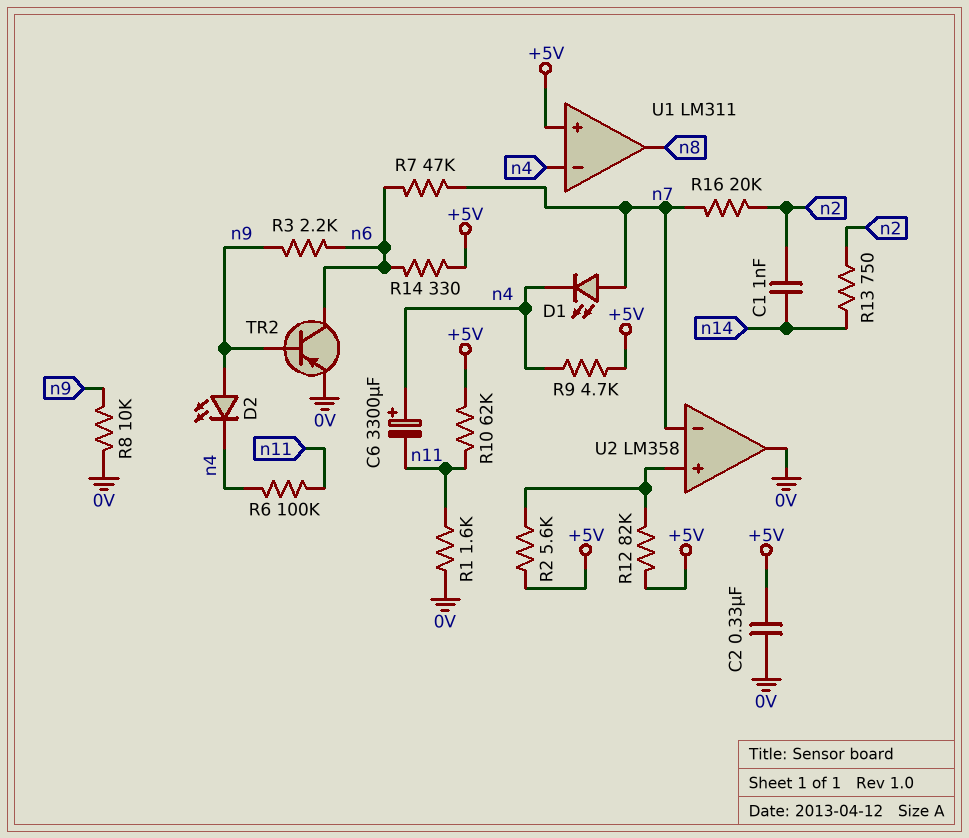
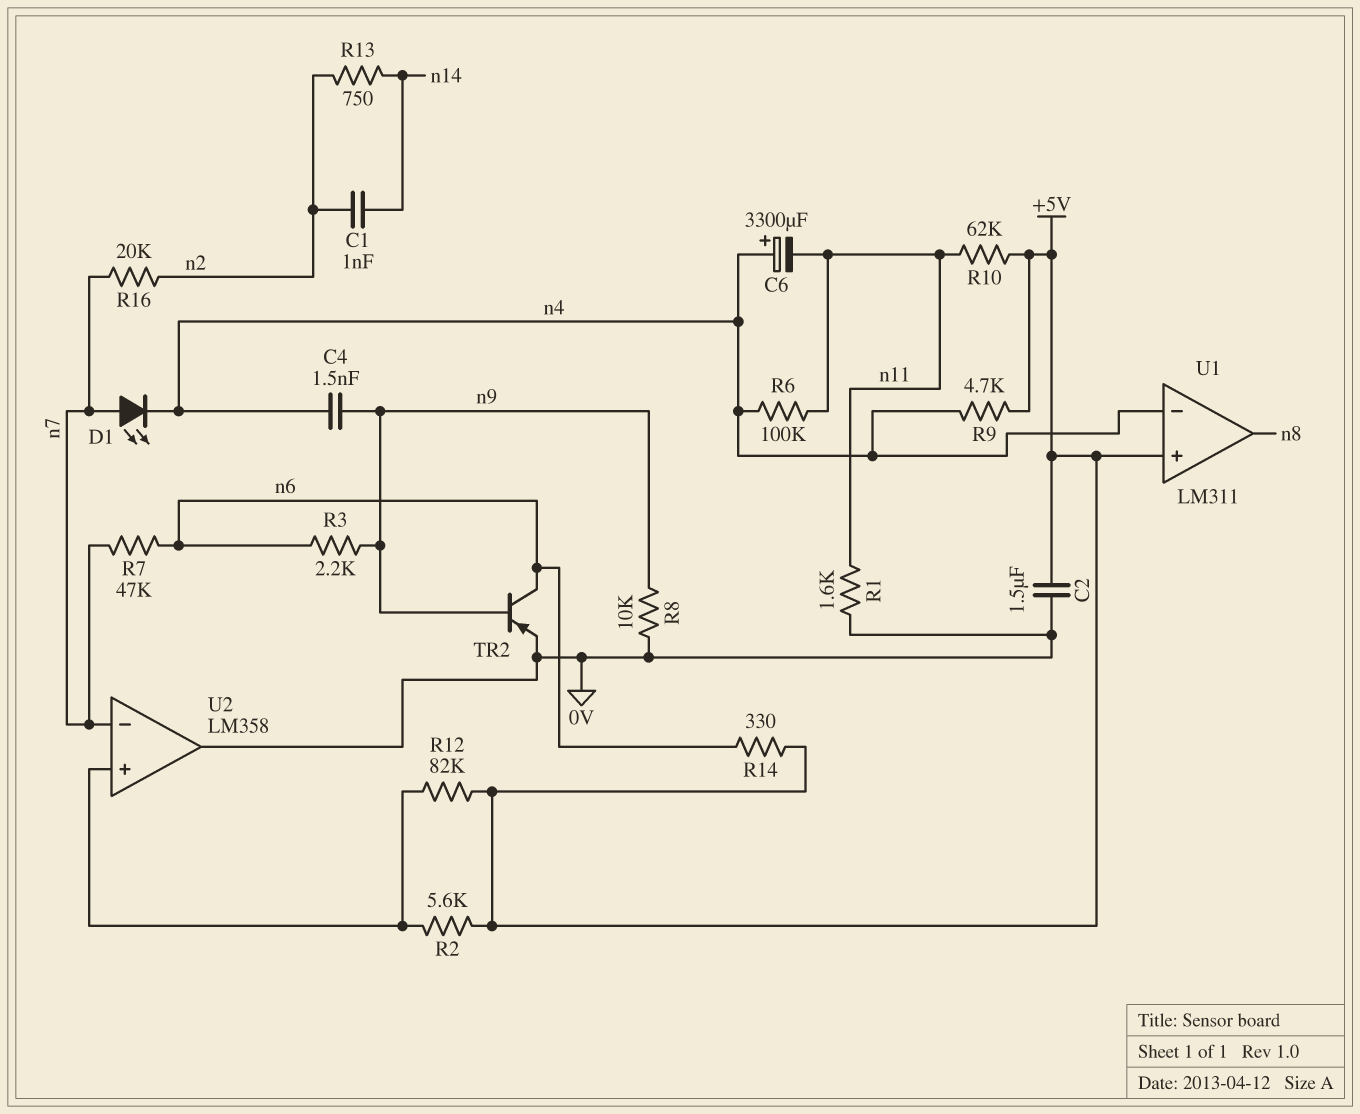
C2: 330nF (+5V, 0V) -> 1.5uF (+5V, 0V)
C4: none -> 1.5nF (n4, n9)
D2: LED (A n9, K n4) -> none

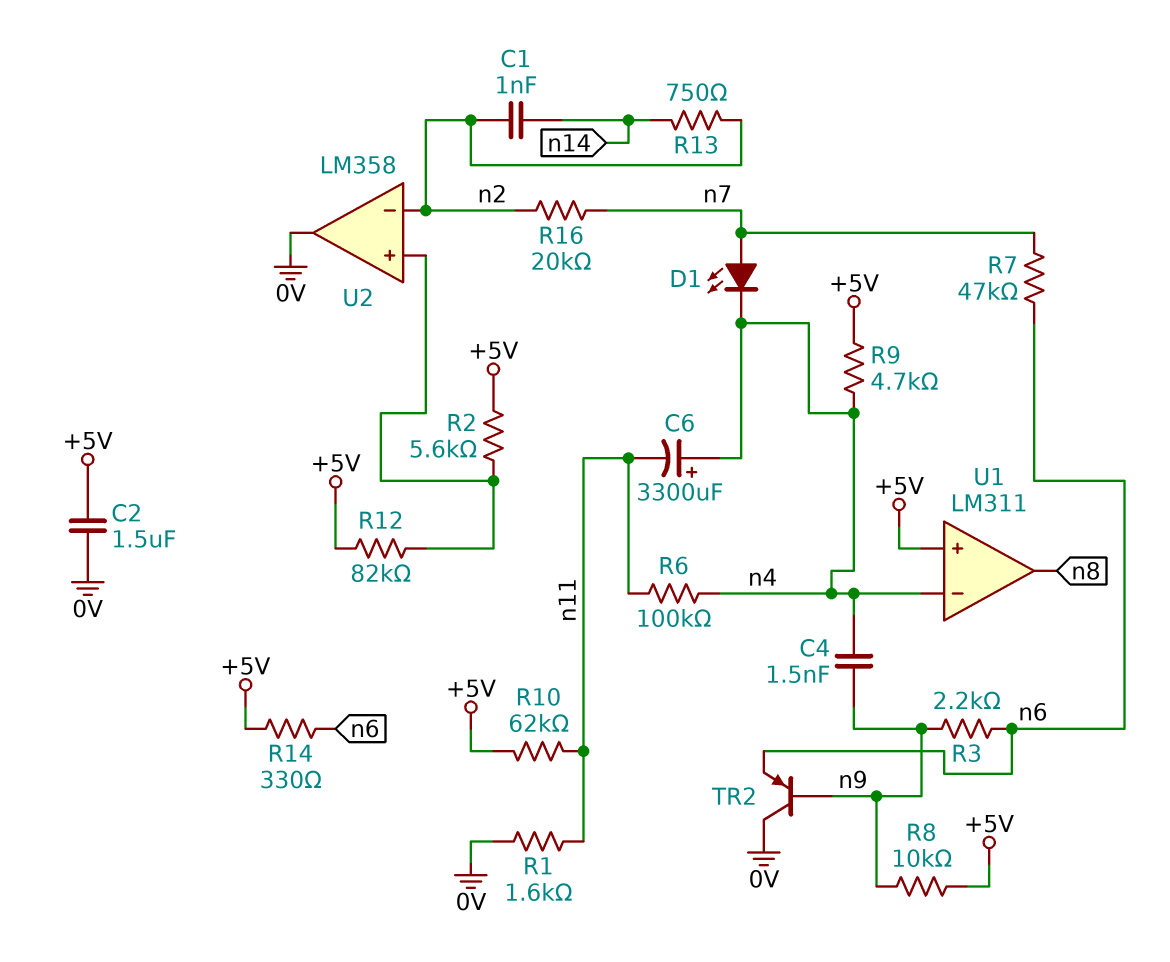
R8: 10k (0V, n9) -> 10k (+5V, n9)
TR2: PNP (B n9, C n6, E 0V) -> PNP (B n9, C 0V, E n6)
U2 pin in-: n7 -> n2

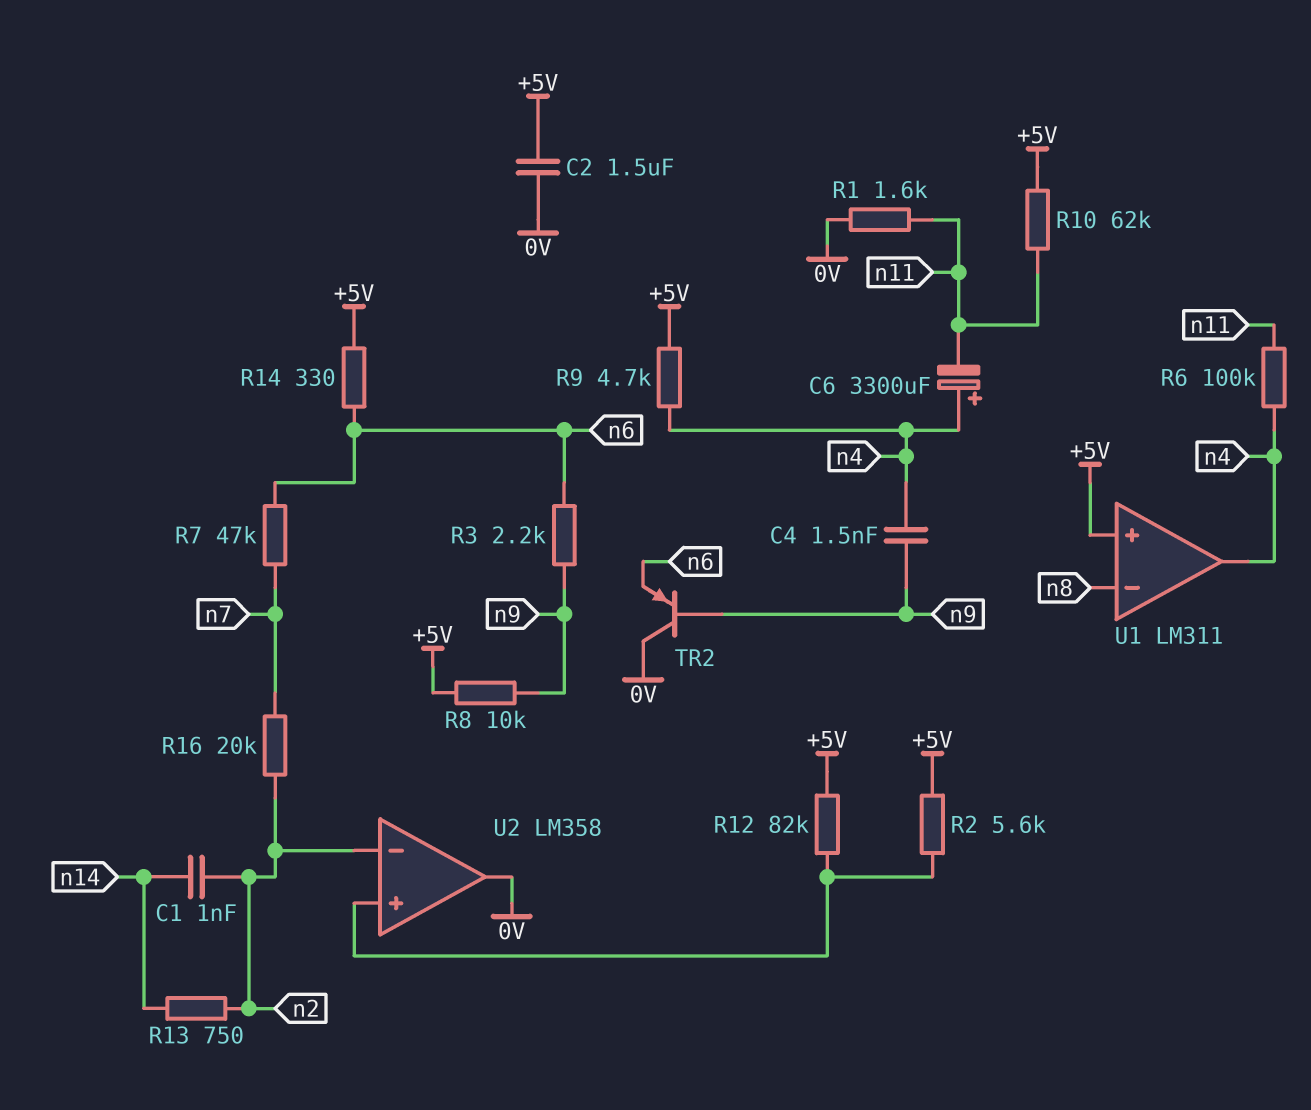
D1: LED (A n7, K n4) -> none
U1 pin in-: n4 -> n8
U1 pin out: n8 -> n4

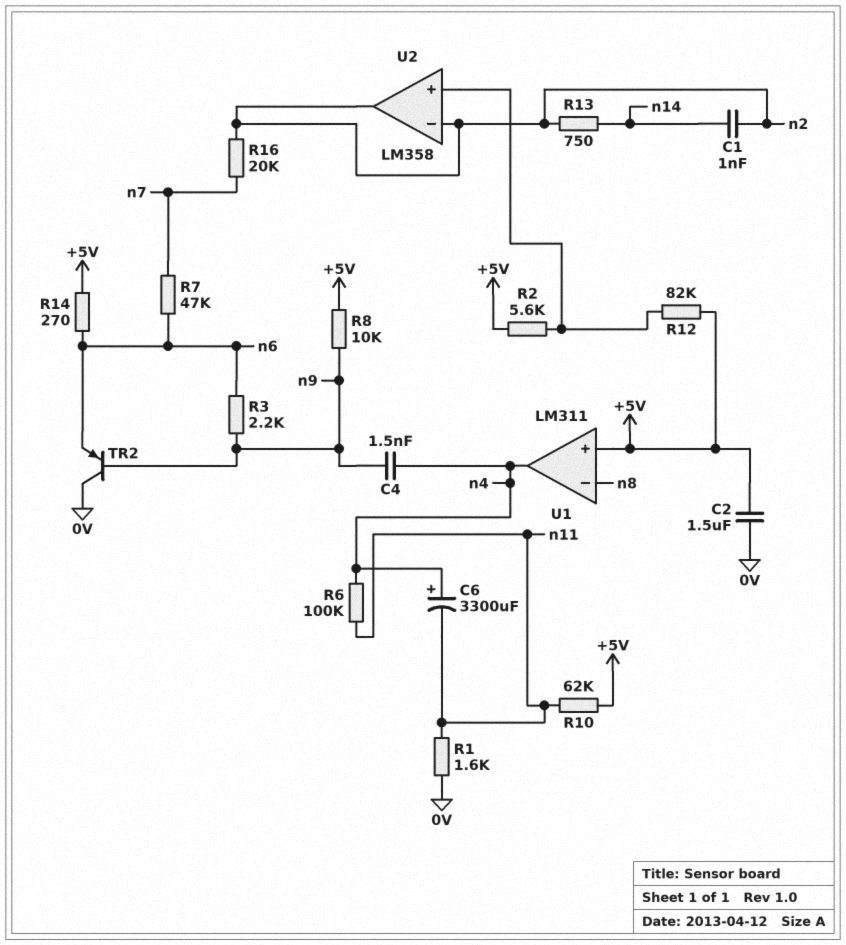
R9: 4.7k (+5V, n4) -> none
R14: 330 (+5V, n6) -> 270 (+5V, n6)
U2 pin out: 0V -> n2

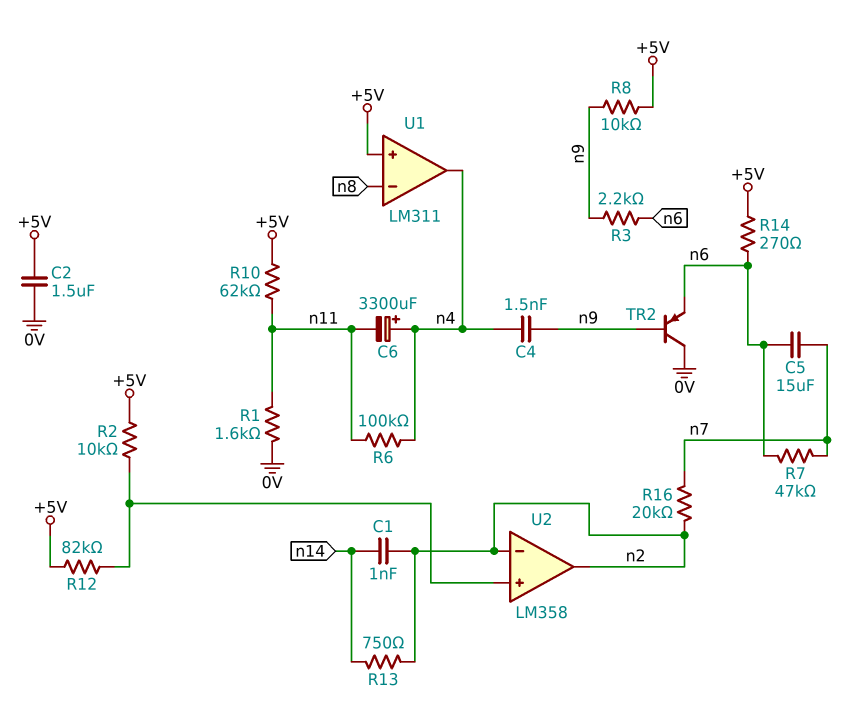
C5: none -> 15uF (n6, n7)
R2: 5.6k (+5V, U2/in+) -> 10k (+5V, U2/in+)

